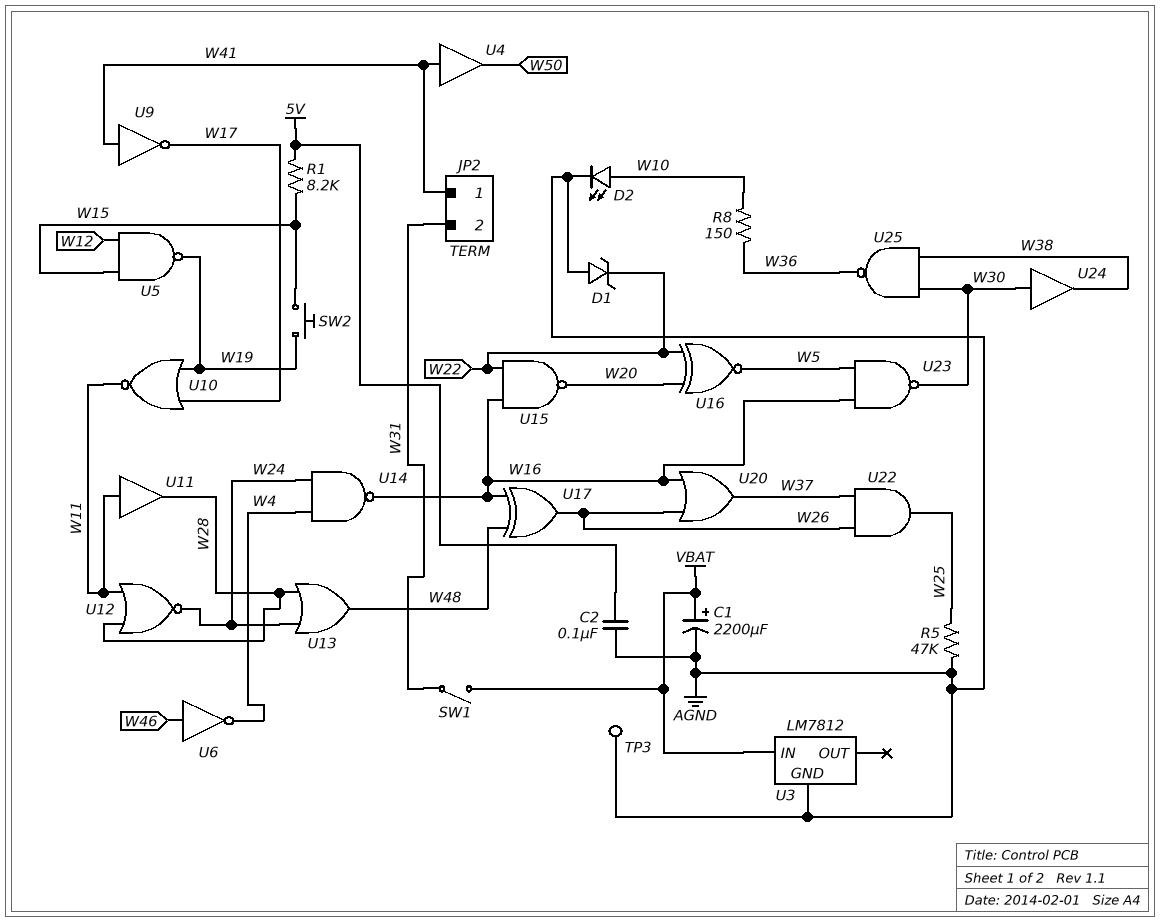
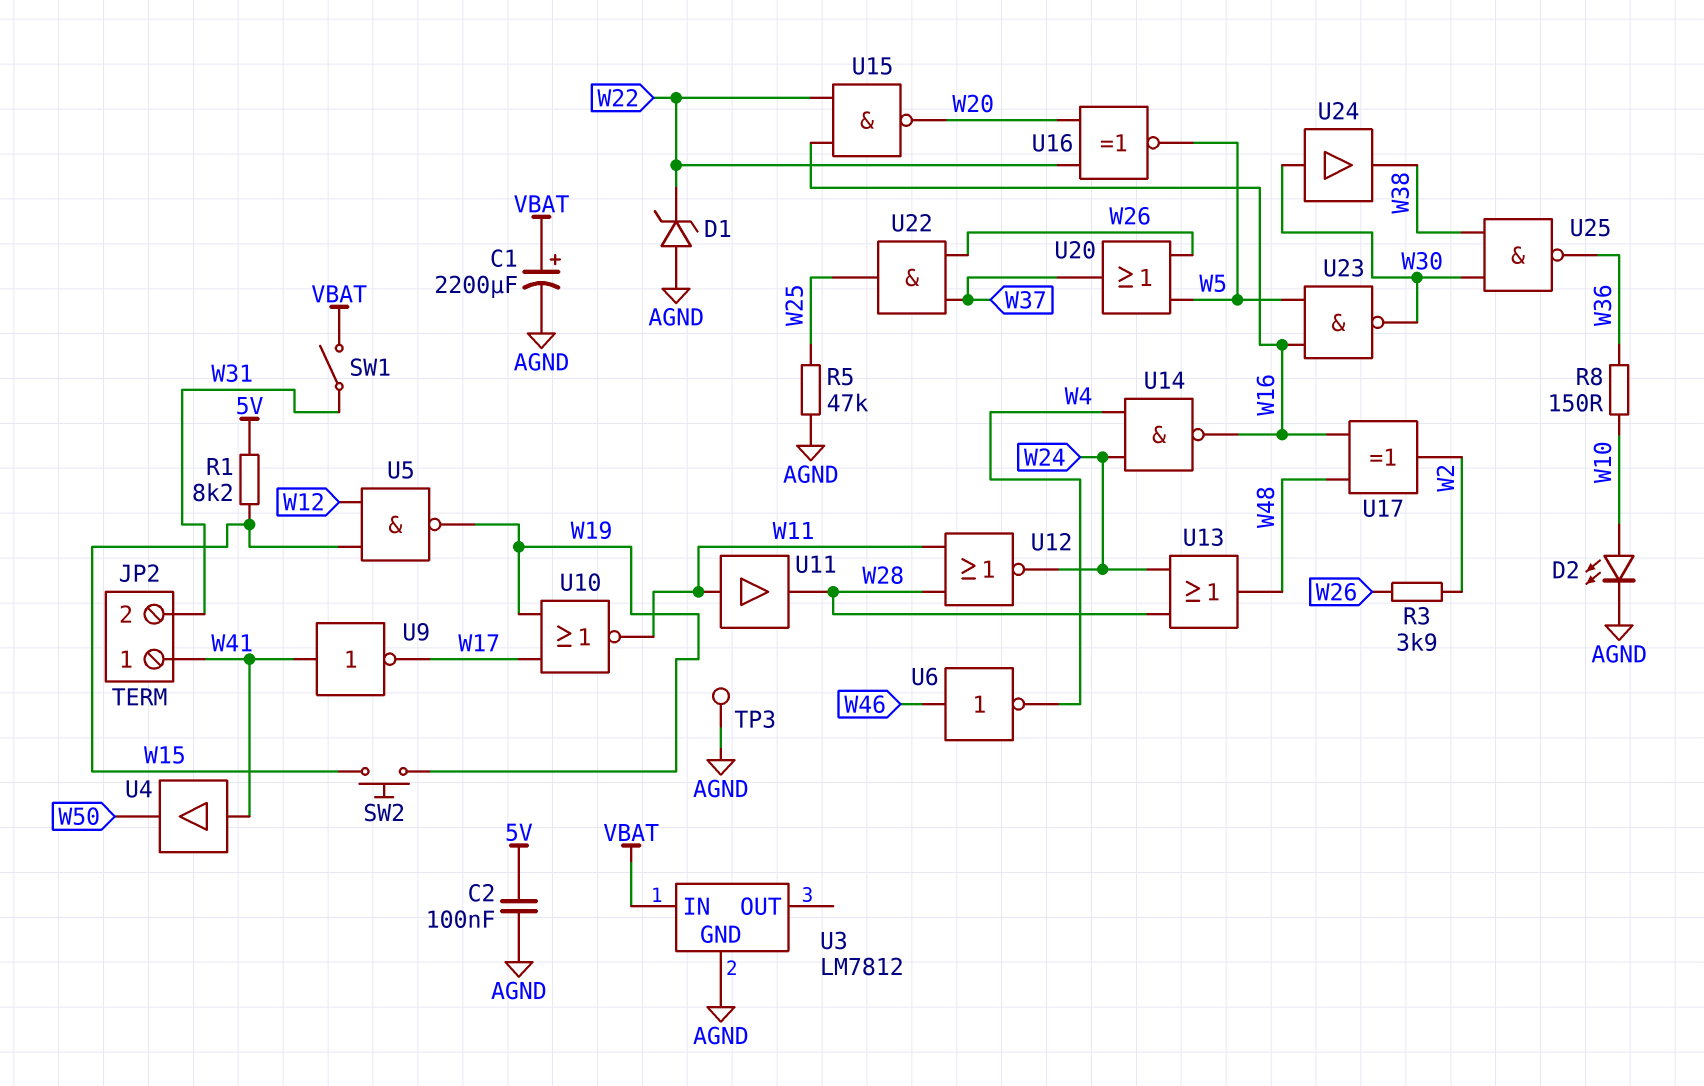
R3: none -> 3.9k (W2, W26)
U17: XOR (in W16, in W48, out W26) -> XOR (in W16, in W48, out W2)
U20: OR (in W16, in W26, out W37) -> OR (in W5, in W26, out W37)

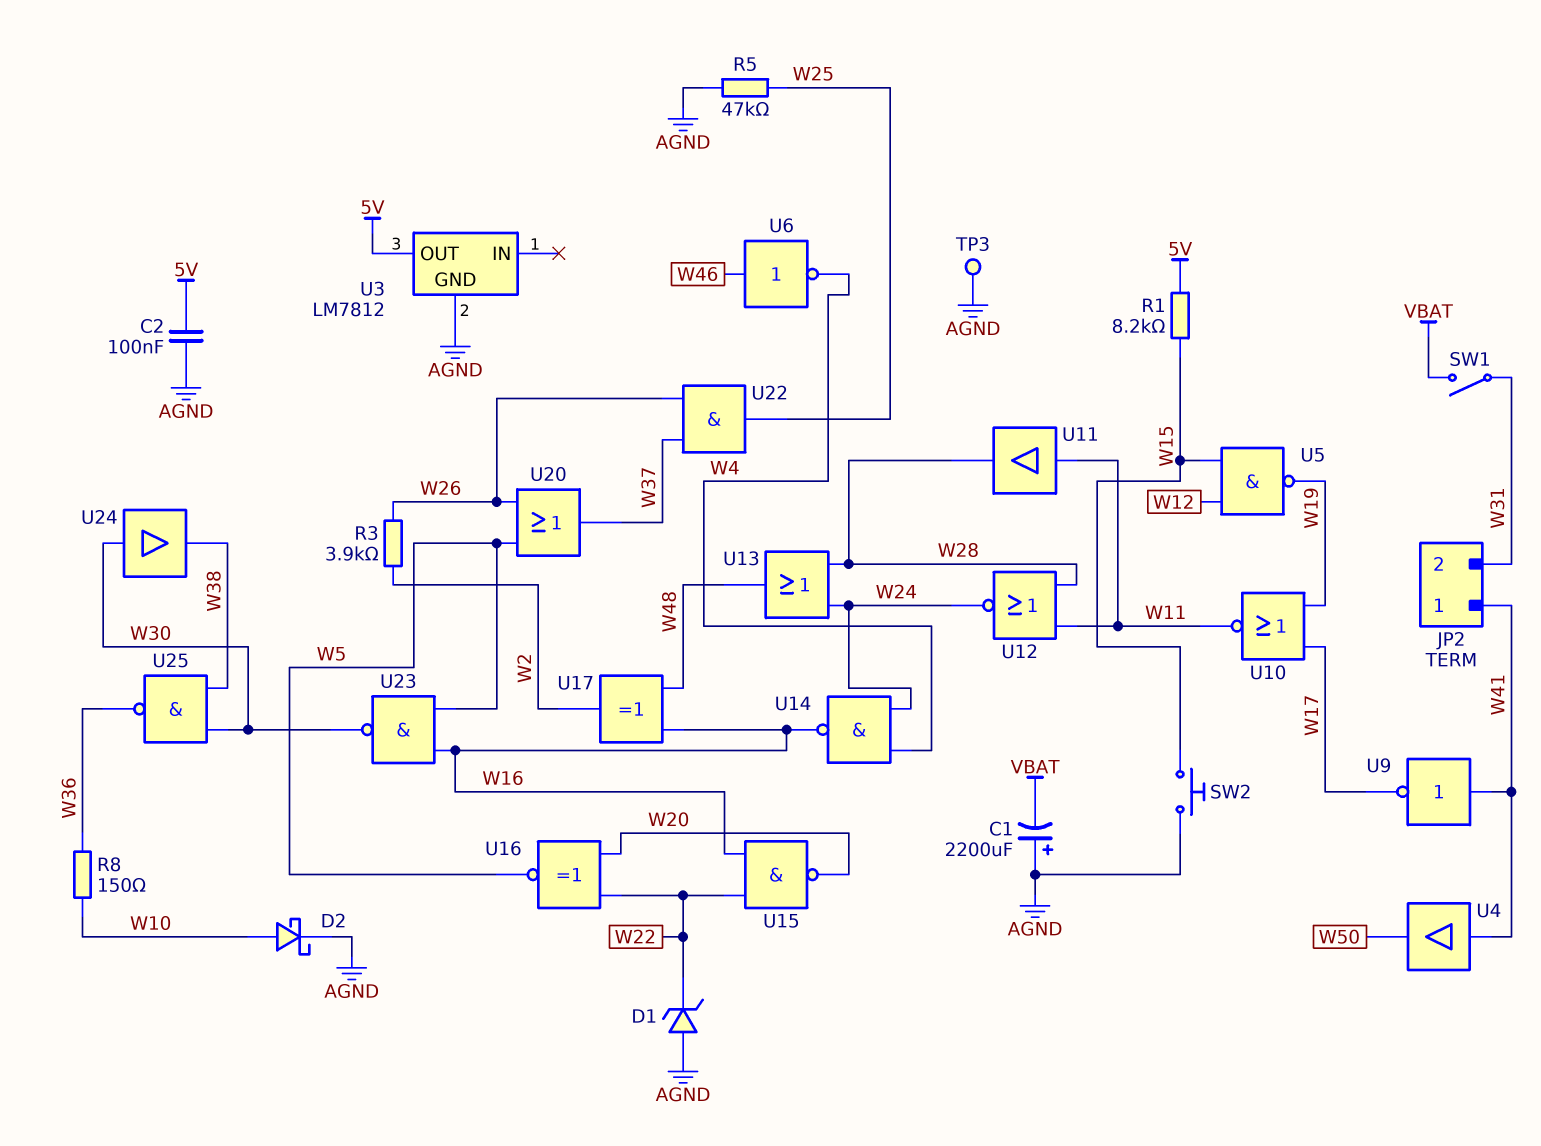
C1: 2200uF (plus VBAT, minus AGND) -> 2200uF (plus AGND, minus VBAT)
D2: LED (A W10, K AGND) -> schottky (A W10, K AGND)
SW2: button (W15, W19) -> button (AGND, W15)
U3 pin IN: VBAT -> none
U3 pin OUT: none -> 5V

